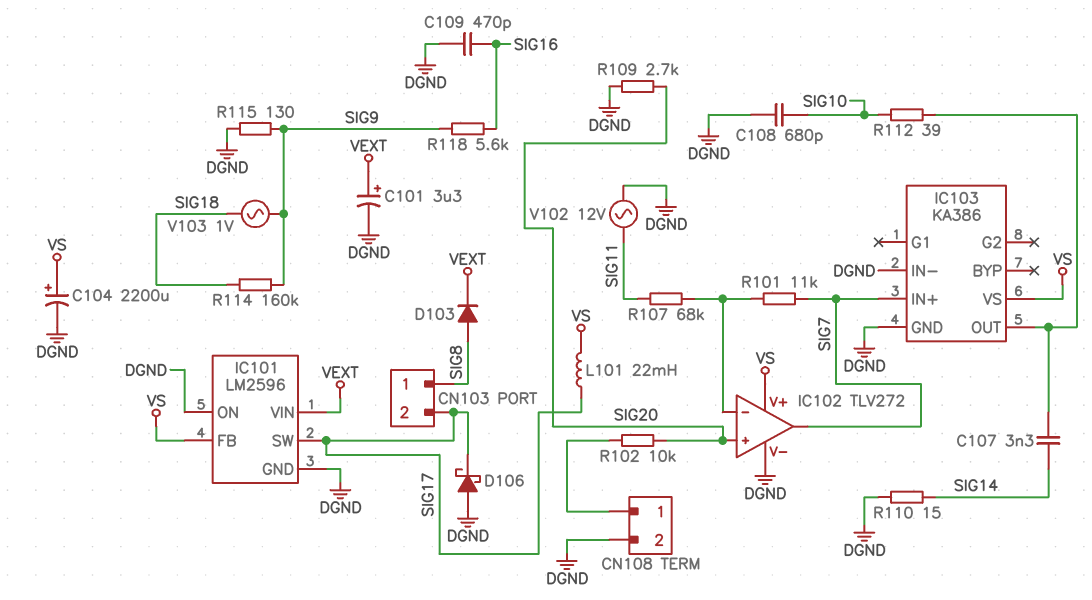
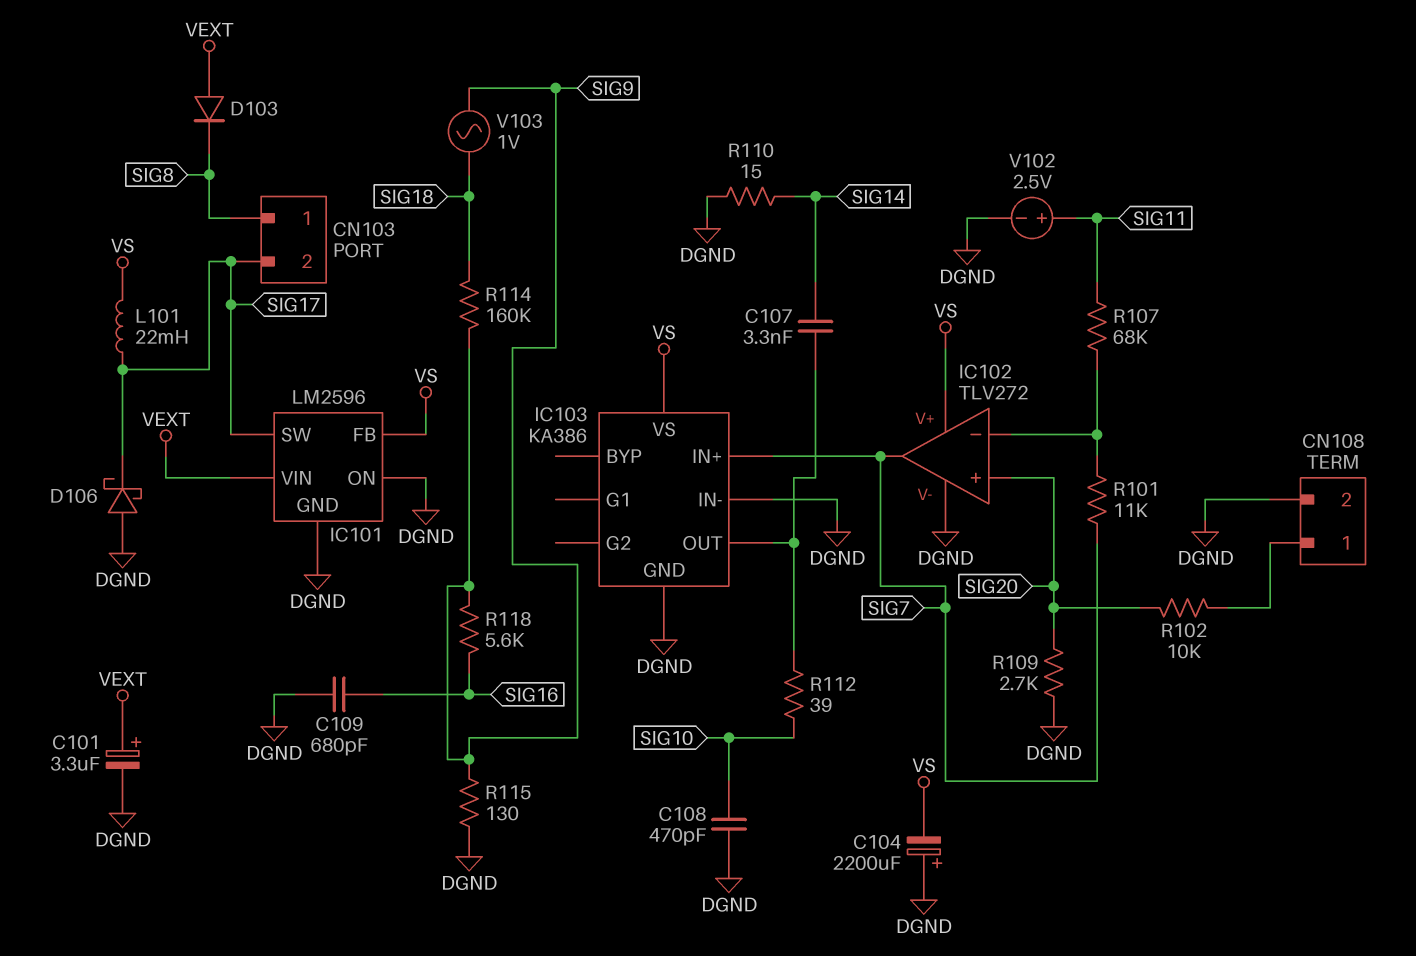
C104: 2200uF (plus VS, minus DGND) -> 2200uF (plus DGND, minus VS)
C108: 680pF (DGND, SIG10) -> 470pF (DGND, SIG10)
C109: 470pF (DGND, SIG16) -> 680pF (DGND, SIG16)
D103: diode (A SIG8, K VEXT) -> diode (A VEXT, K SIG8)
V102: AC 12V (DGND, SIG11) -> 2.5V (plus SIG11, minus DGND)

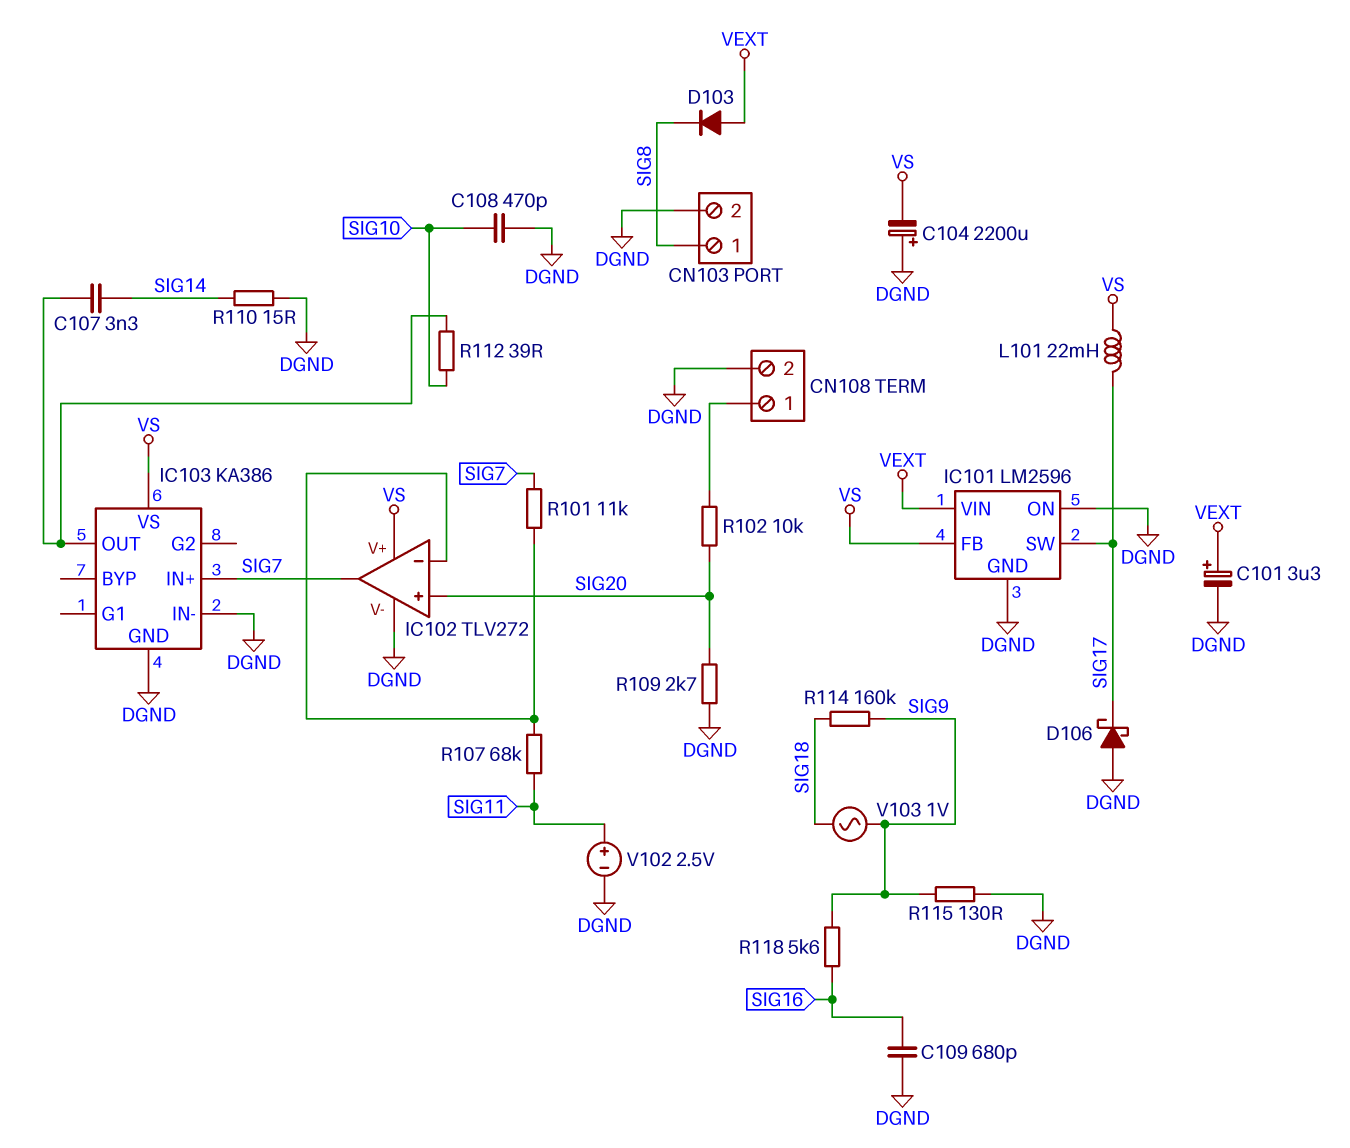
CN103 pin 2: SIG17 -> DGND

